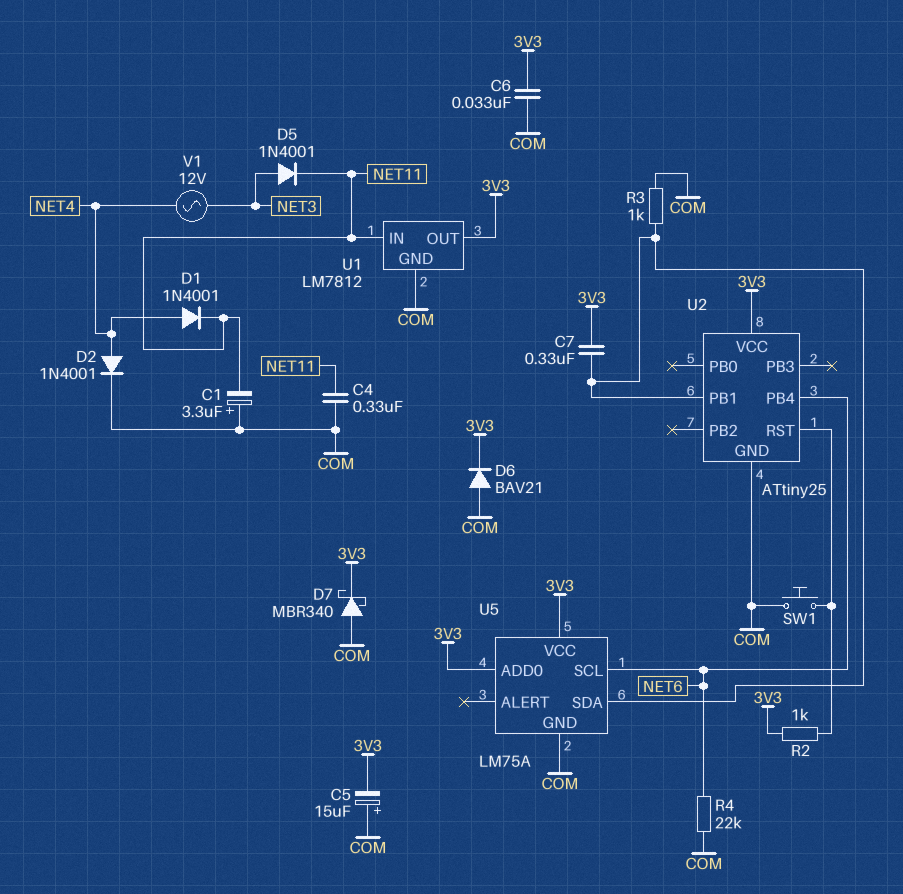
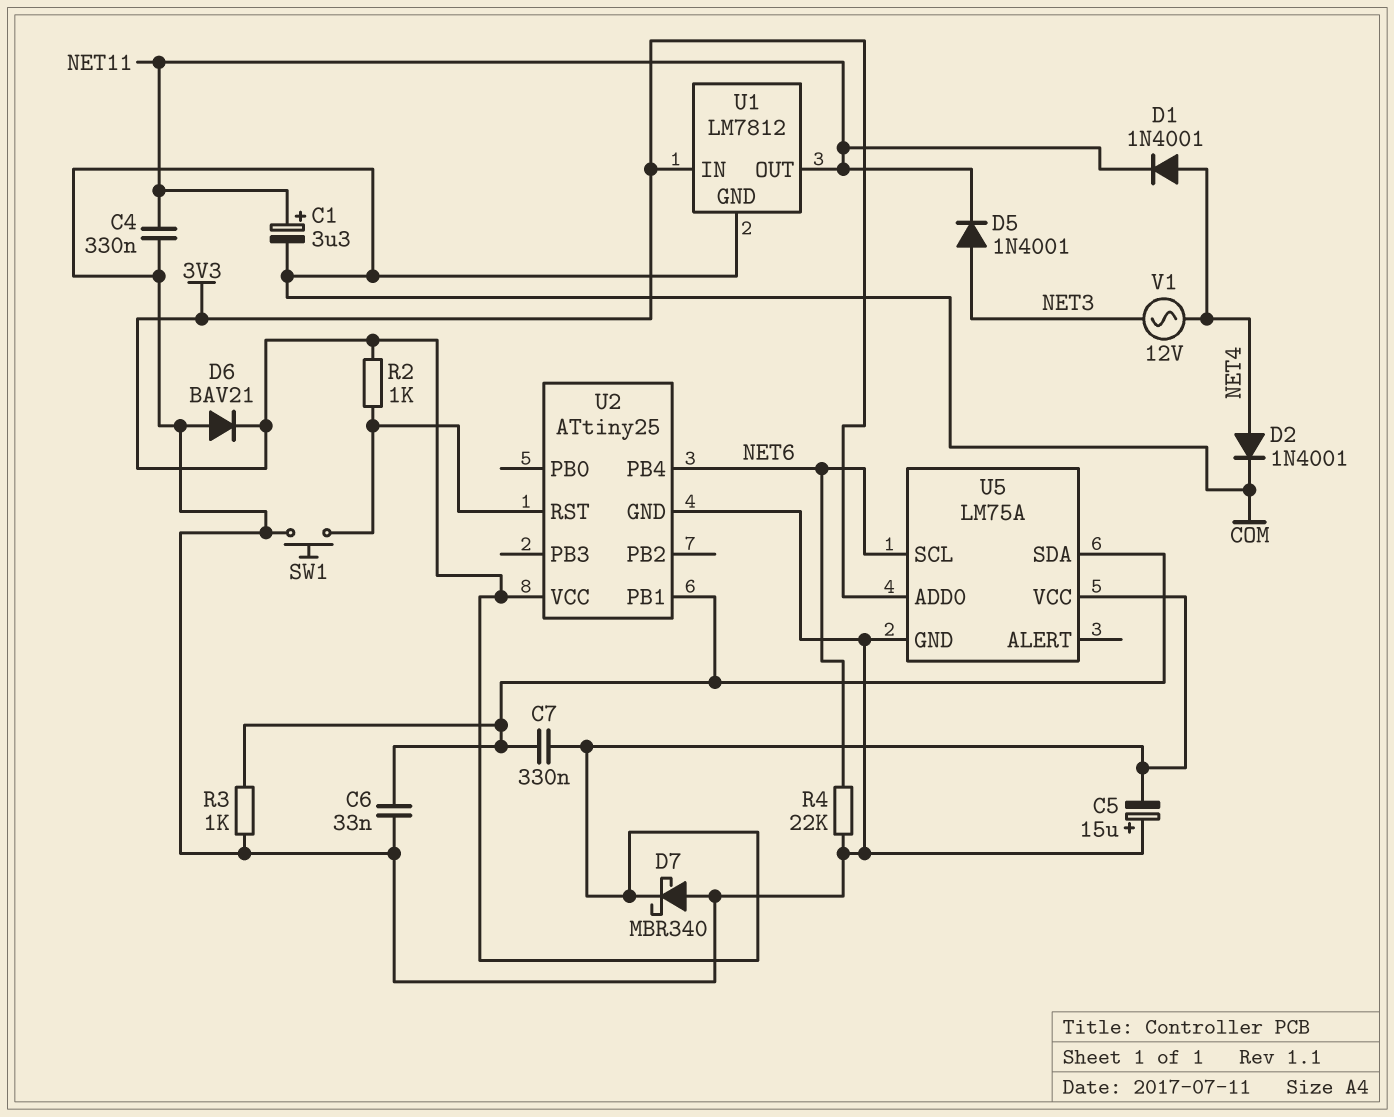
C1: 3.3uF (plus COM, minus NET11) -> 3.3uF (plus NET11, minus COM)
C6: 33nF (3V3, COM) -> 33nF (COM, U2/PB1)
U1 pin IN: NET11 -> 3V3
U1 pin OUT: 3V3 -> NET11

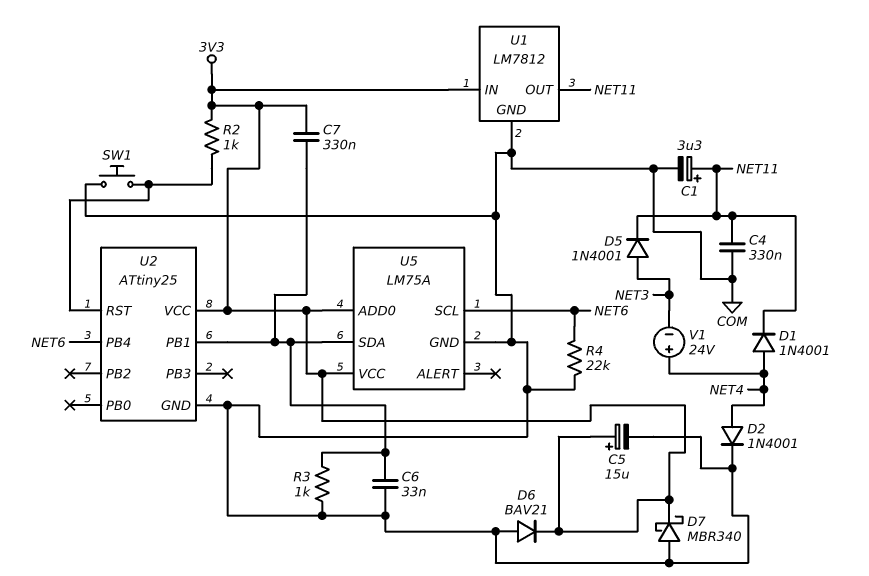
C5: 15uF (plus COM, minus 3V3) -> 15uF (plus 3V3, minus COM)
V1: AC 12V (NET3, NET4) -> 24V (plus NET4, minus NET3)

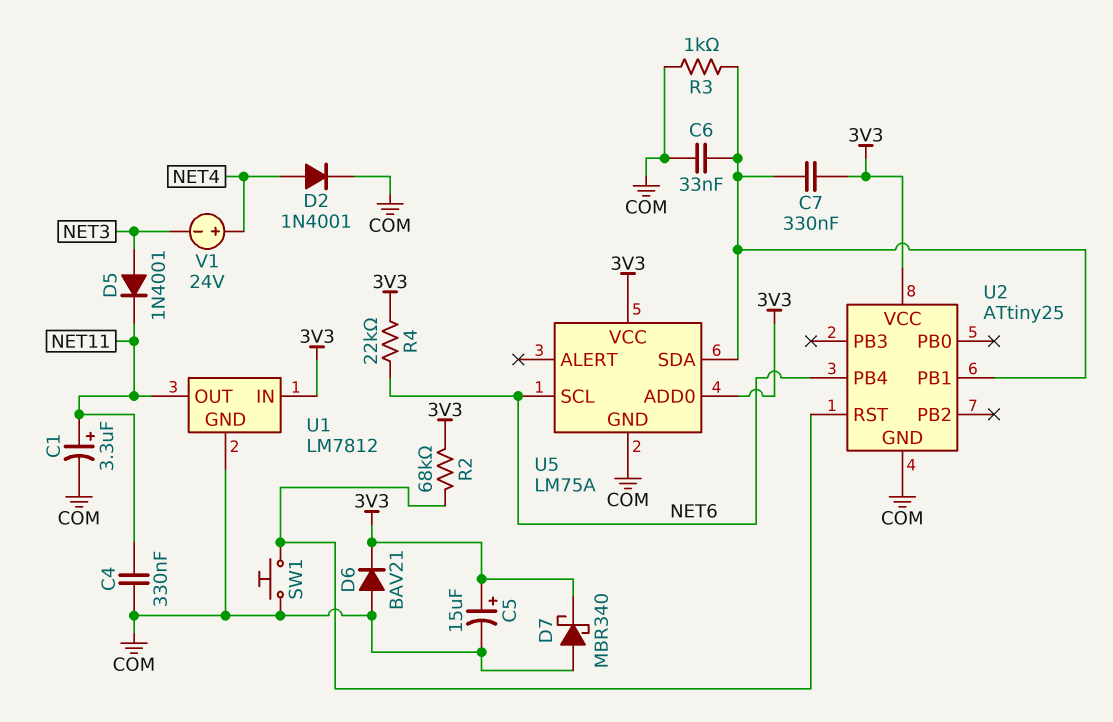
D1: diode 1N4001 (A NET4, K NET11) -> none
R2: 1k (3V3, U2/RST) -> 68k (3V3, U2/RST)
R4: 22k (COM, NET6) -> 22k (3V3, NET6)

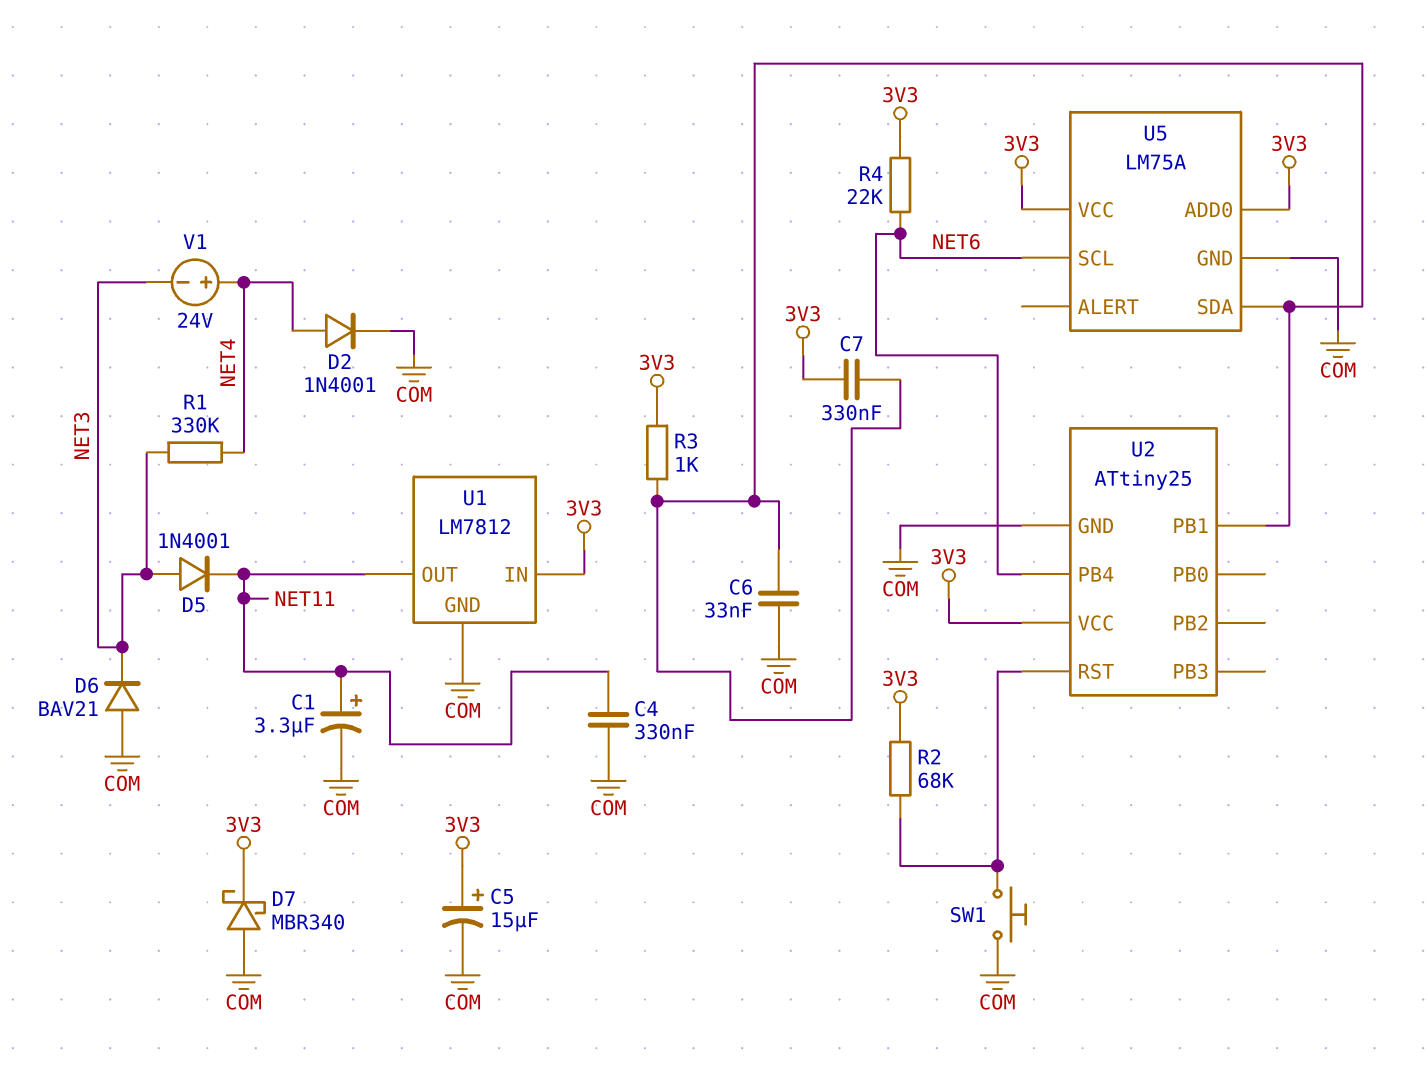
D6: diode BAV21 (A COM, K 3V3) -> diode BAV21 (A COM, K NET3)
R1: none -> 330k (NET3, NET4)
R3: 1k (COM, U2/PB1) -> 1k (3V3, U2/PB1)

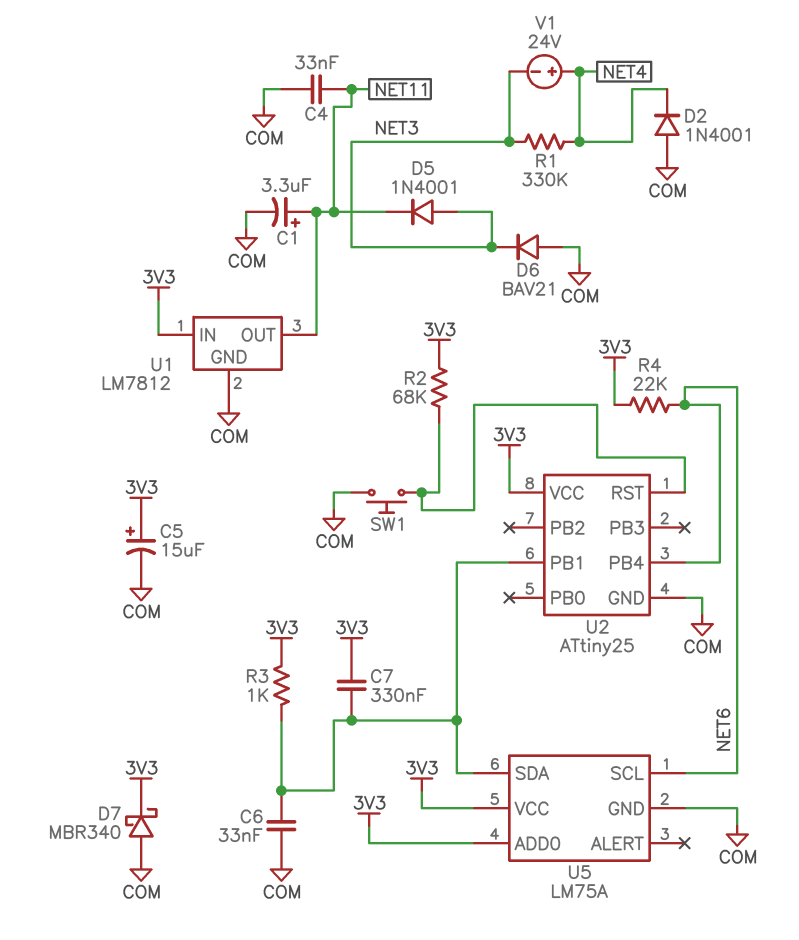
C4: 330nF (COM, NET11) -> 33nF (COM, NET11)
D2: diode 1N4001 (A NET4, K COM) -> diode 1N4001 (A COM, K NET4)

